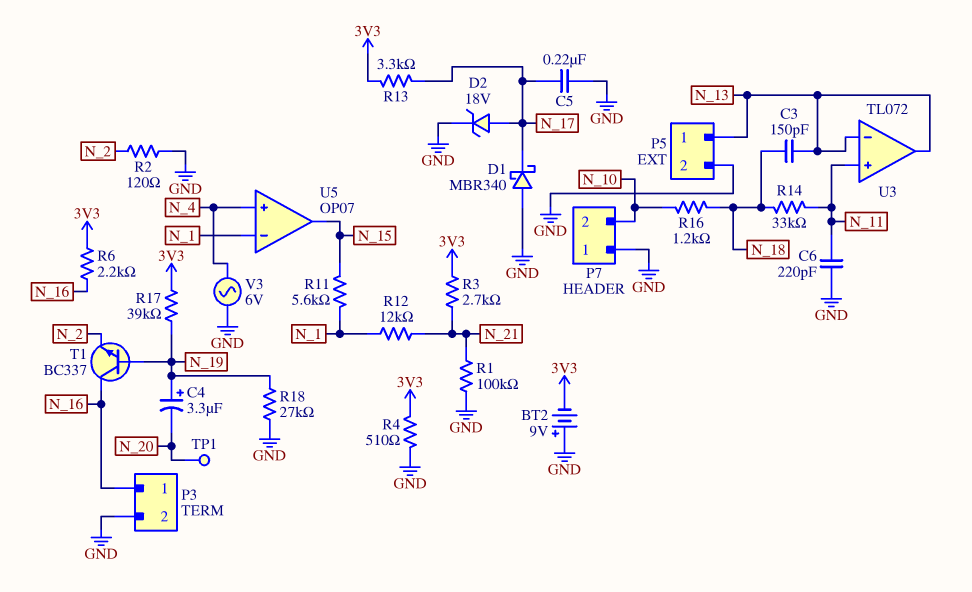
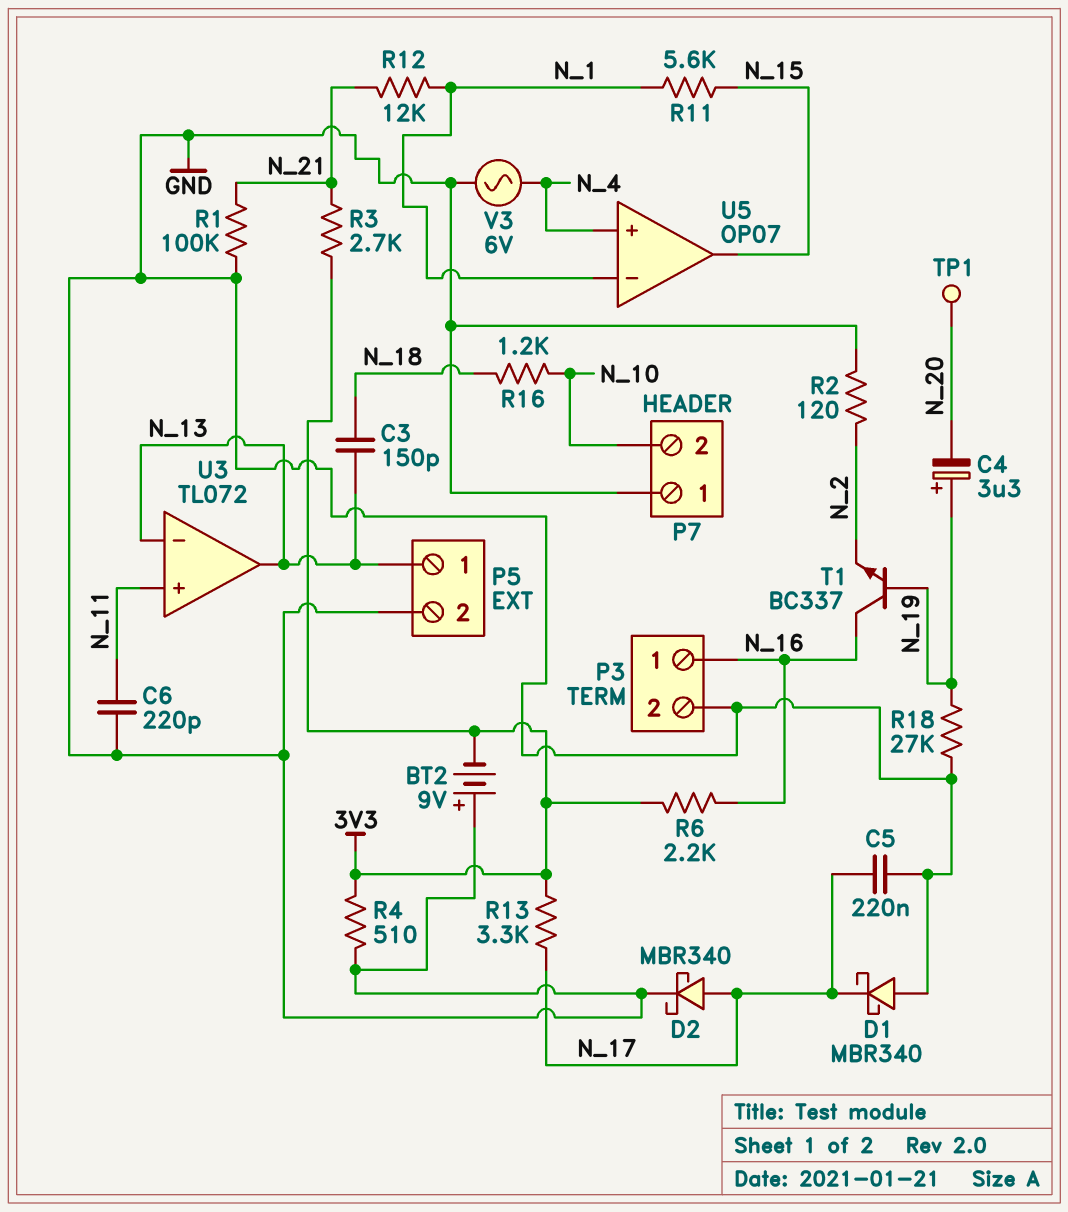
D2: zener 18V (A N_17, K GND) -> schottky MBR340 (A N_17, K GND)
R14: 33k (N_11, N_18) -> none
R17: 39k (3V3, N_19) -> none

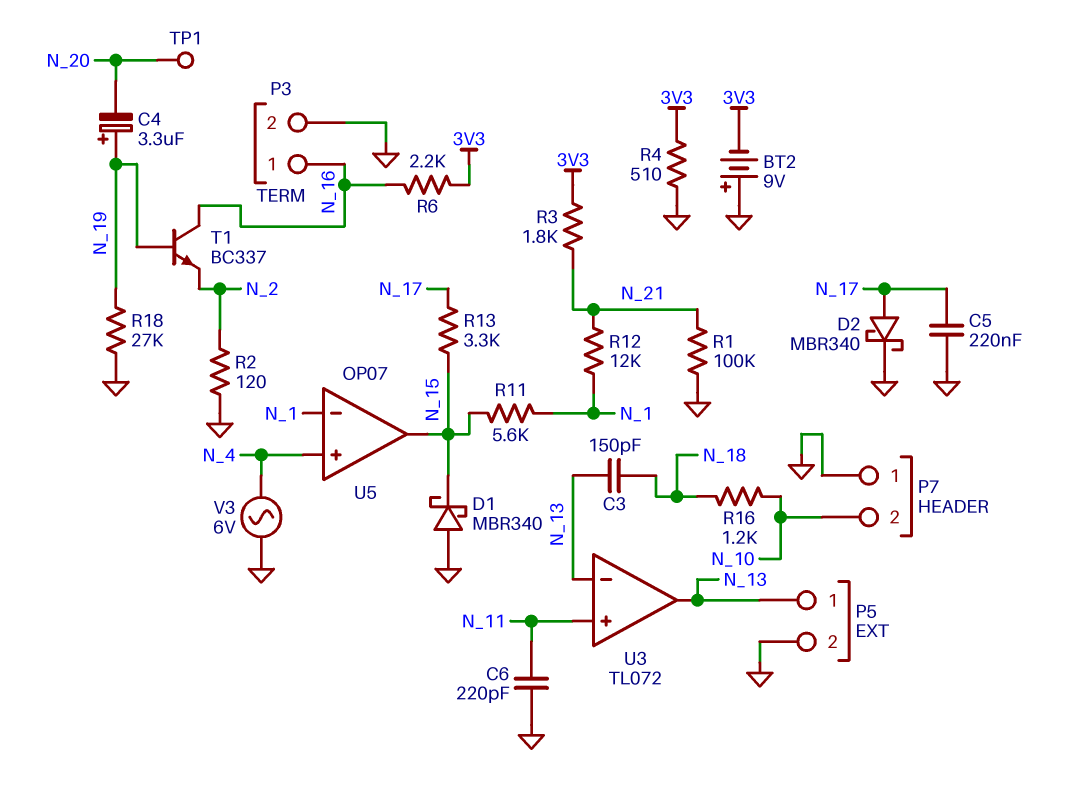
D1: schottky MBR340 (A GND, K N_17) -> schottky MBR340 (A GND, K N_15)
R3: 2.7k (3V3, N_21) -> 1.8k (3V3, N_21)
R13: 3.3k (3V3, N_17) -> 3.3k (N_15, N_17)

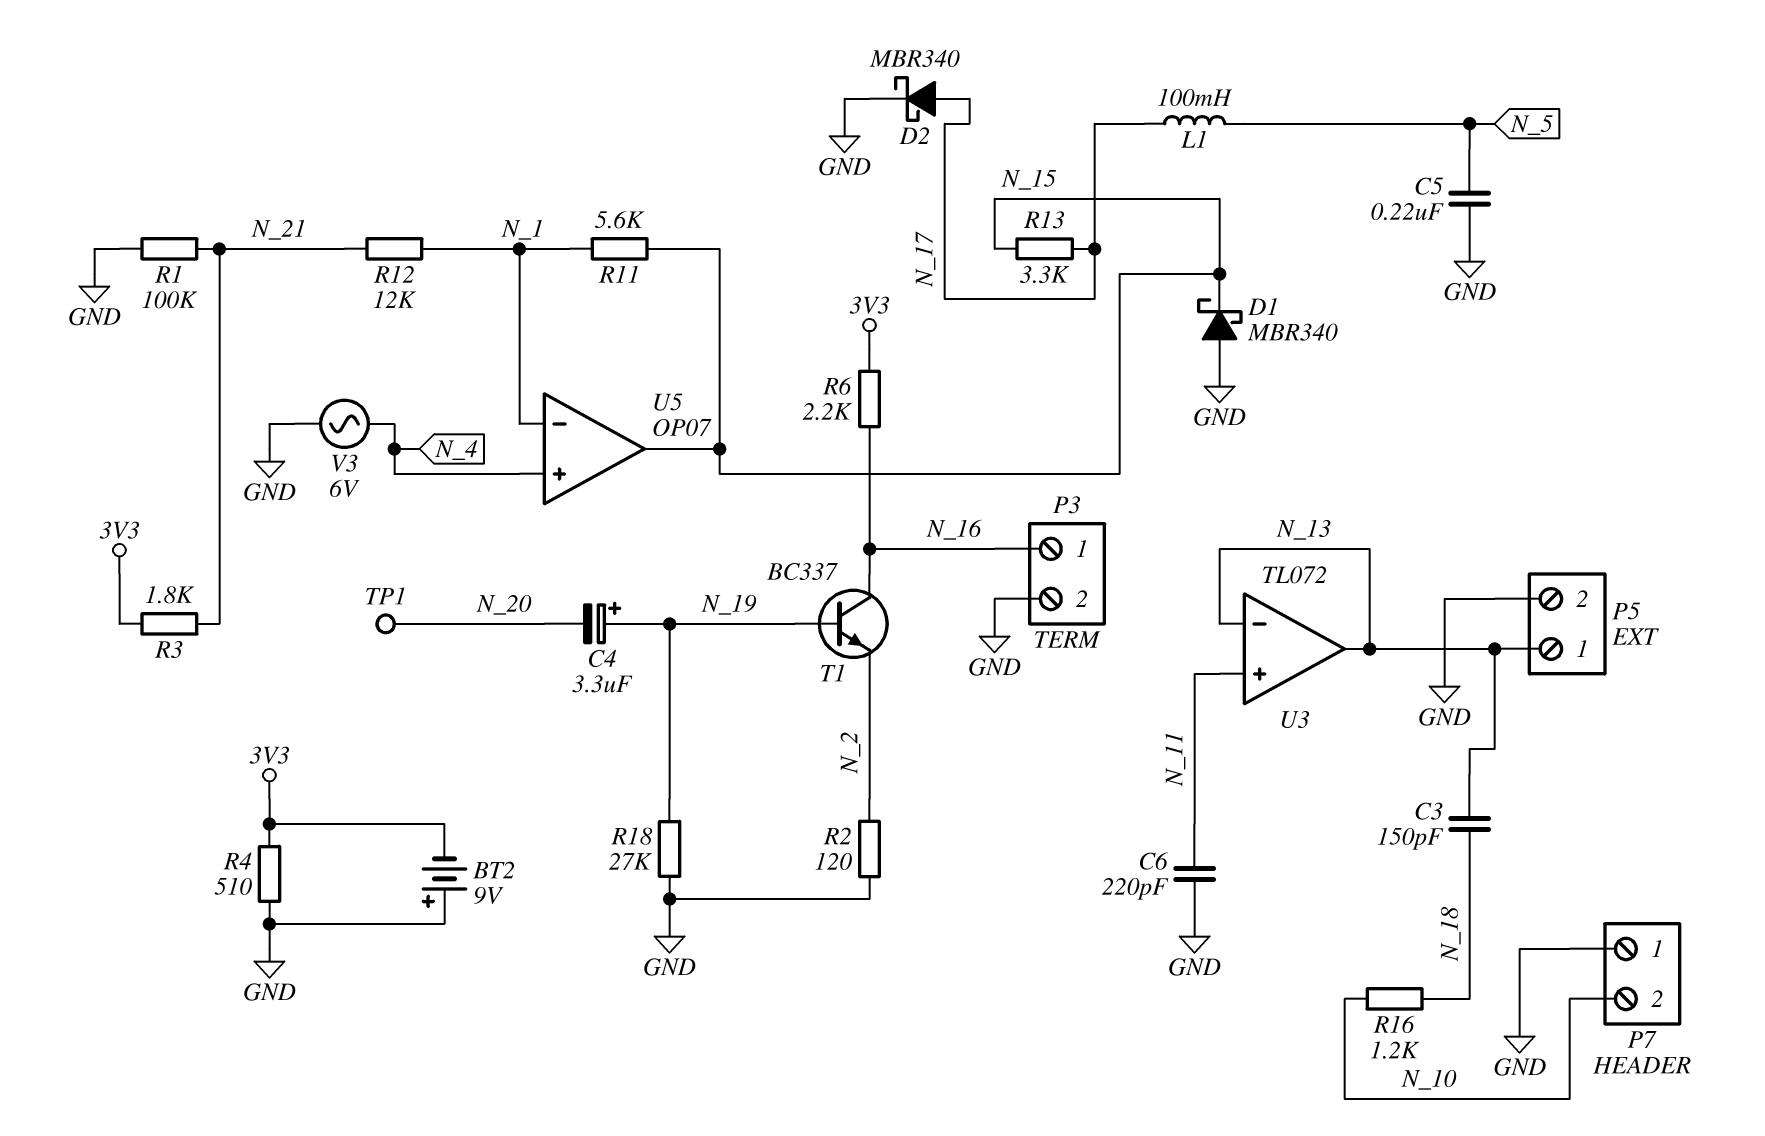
C5: 220nF (GND, N_17) -> 220nF (GND, N_5)
L1: none -> 100mH (N_5, N_17)

